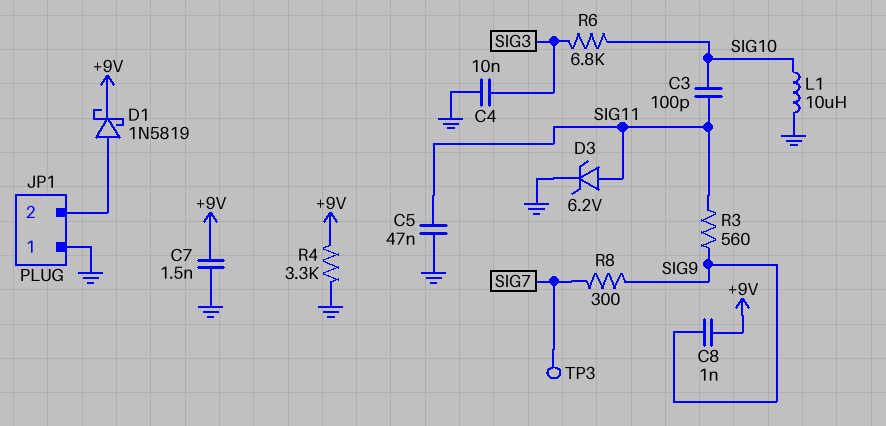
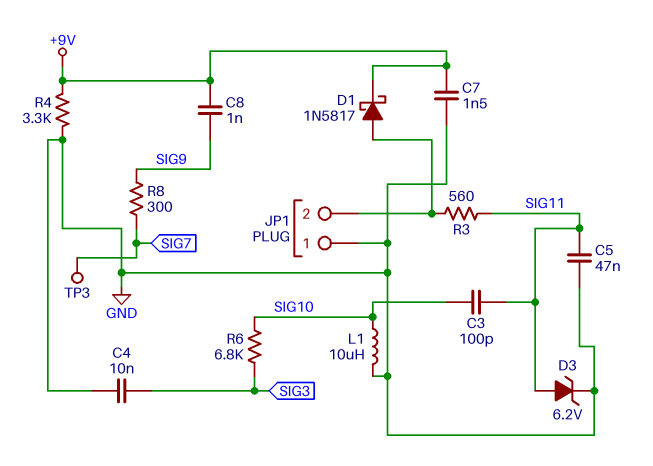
D1: schottky 1N5819 (A JP1/2, K +9V) -> schottky 1N5817 (A JP1/2, K +9V)
R3: 560 (SIG9, SIG11) -> 560 (JP1/2, SIG11)

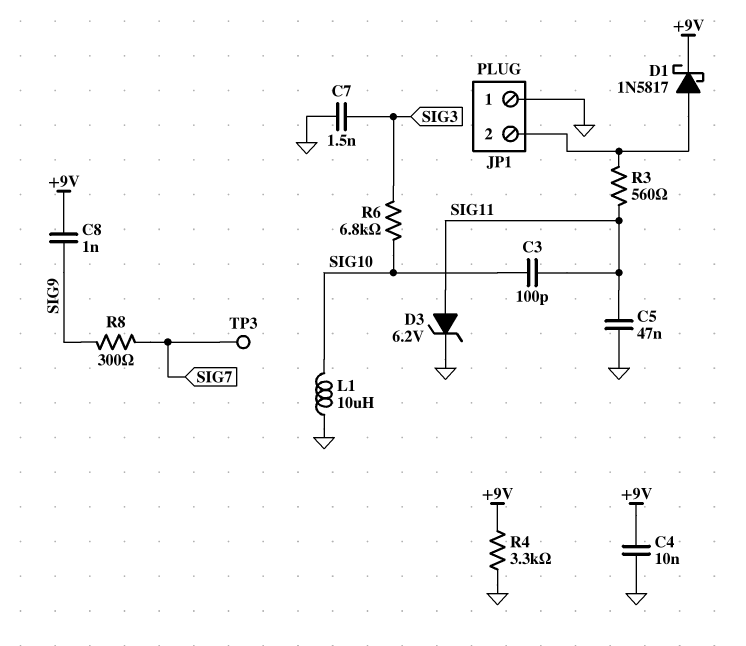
C4: 10nF (GND, SIG3) -> 10nF (+9V, GND)
C7: 1.5nF (+9V, GND) -> 1.5nF (GND, SIG3)

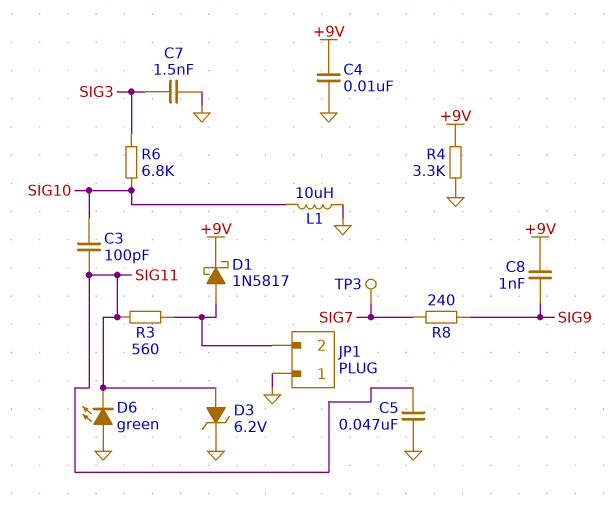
D6: none -> LED green (A GND, K SIG11)
R8: 300 (SIG7, SIG9) -> 240 (SIG7, SIG9)

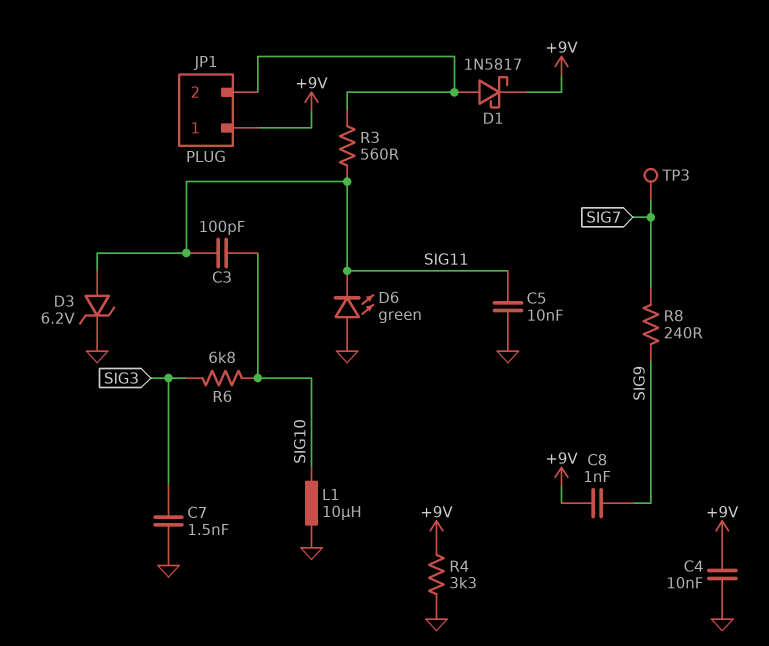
C5: 47nF (GND, SIG11) -> 10nF (GND, SIG11)
JP1 pin 1: GND -> +9V

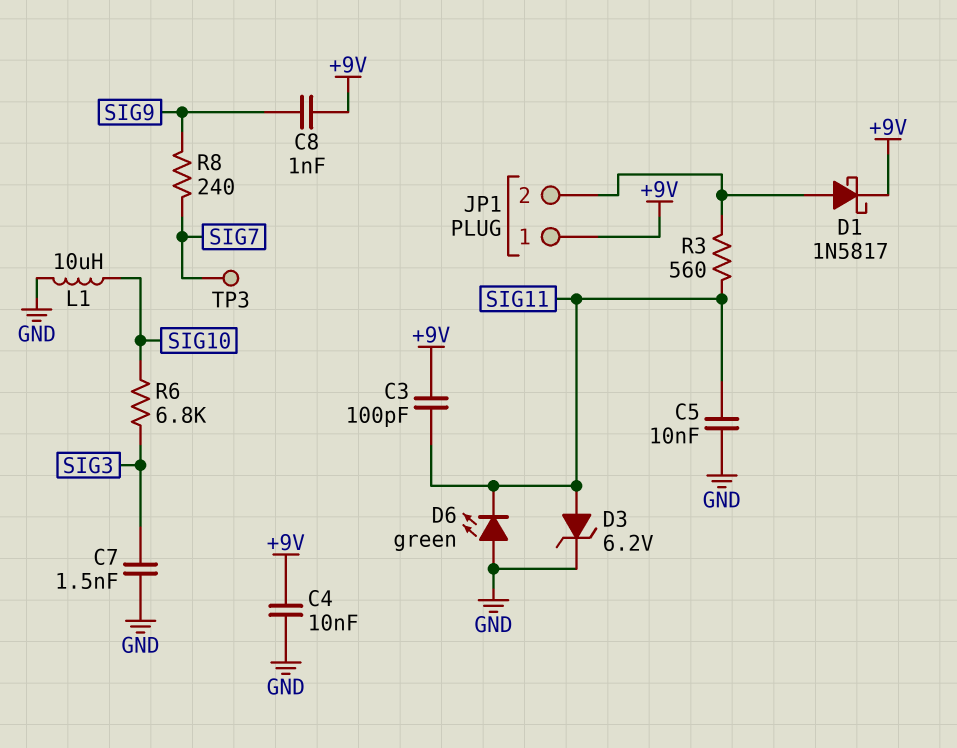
C3: 100pF (SIG10, SIG11) -> 100pF (+9V, SIG11)
R4: 3.3k (+9V, GND) -> none

